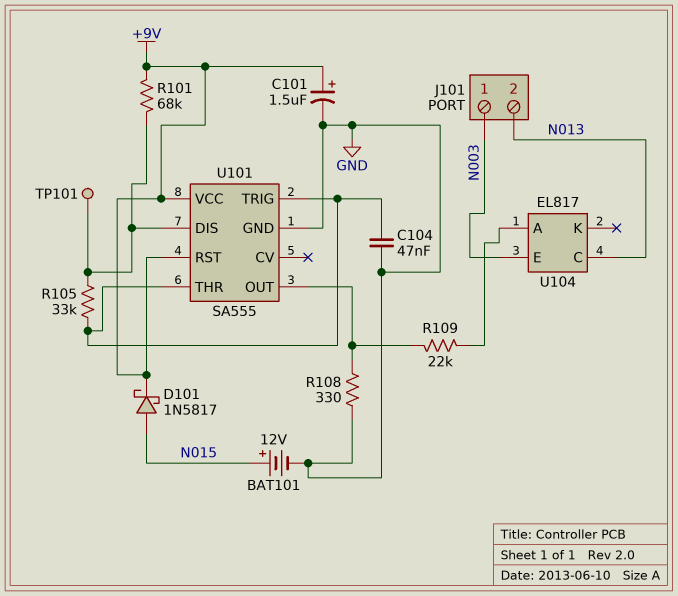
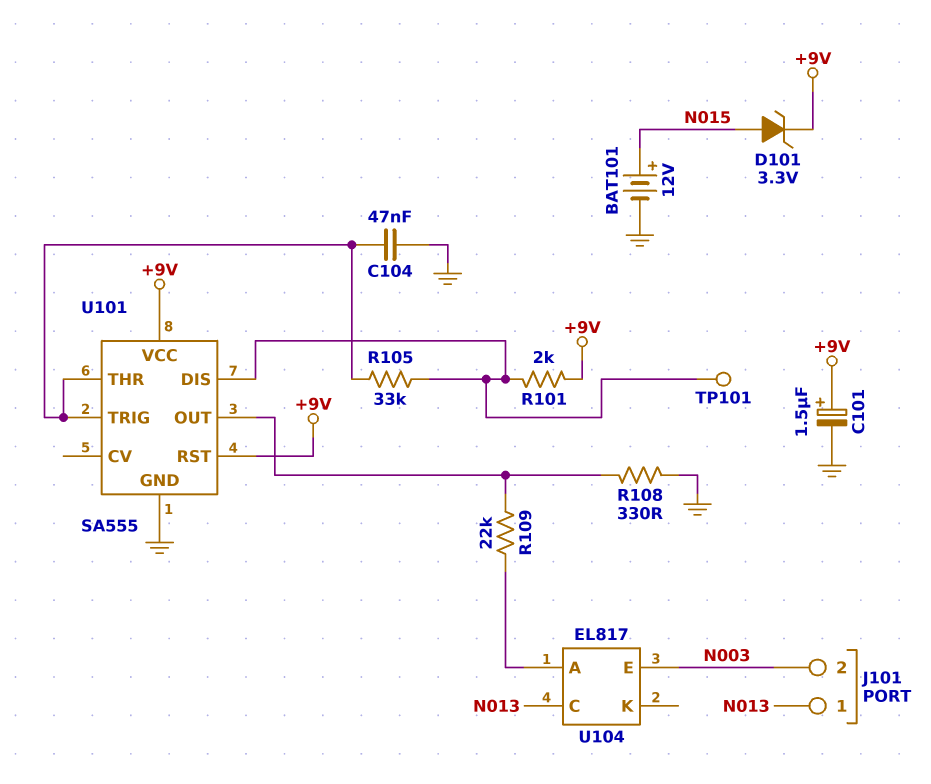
D101: schottky 1N5817 (A N015, K +9V) -> zener 3.3V (A N015, K +9V)
J101 pin 1: N003 -> N013
J101 pin 2: N013 -> N003
R101: 68k (+9V, U101/DIS) -> 2k (+9V, U101/DIS)

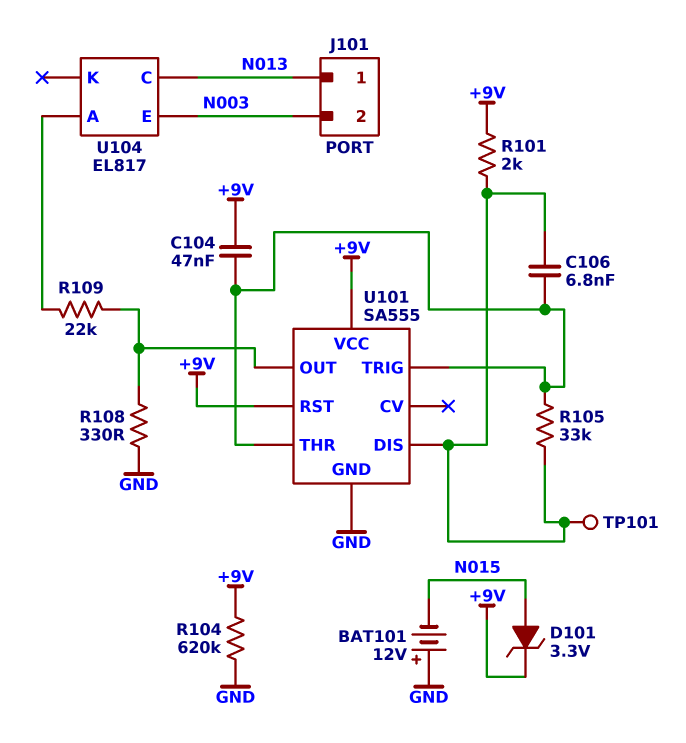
BAT101: 12V (plus N015, minus GND) -> 12V (plus GND, minus N015)
C101: 1.5uF (plus +9V, minus GND) -> none
C104: 47nF (GND, U101/THR) -> 47nF (+9V, U101/THR)
C106: none -> 6.8nF (U101/DIS, U101/THR)
R104: none -> 620k (+9V, GND)

